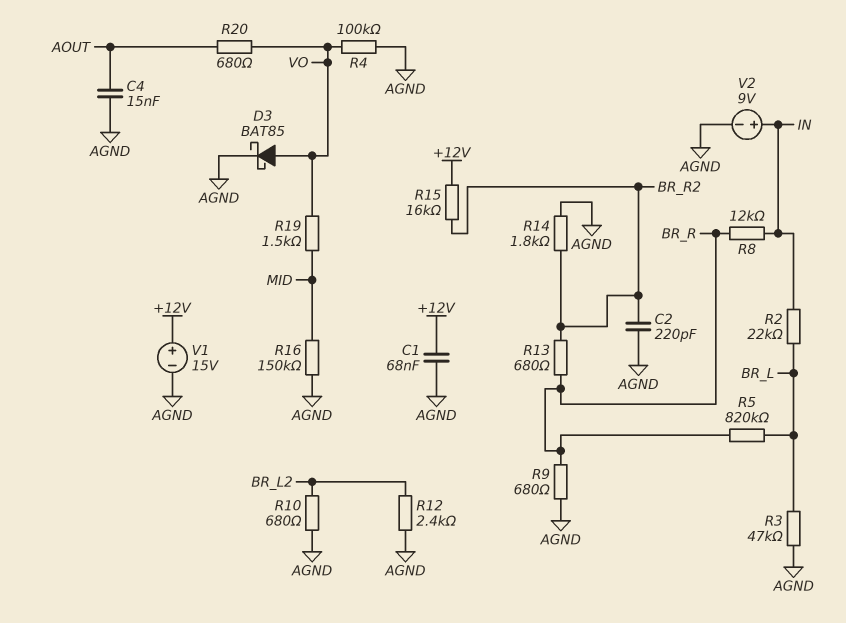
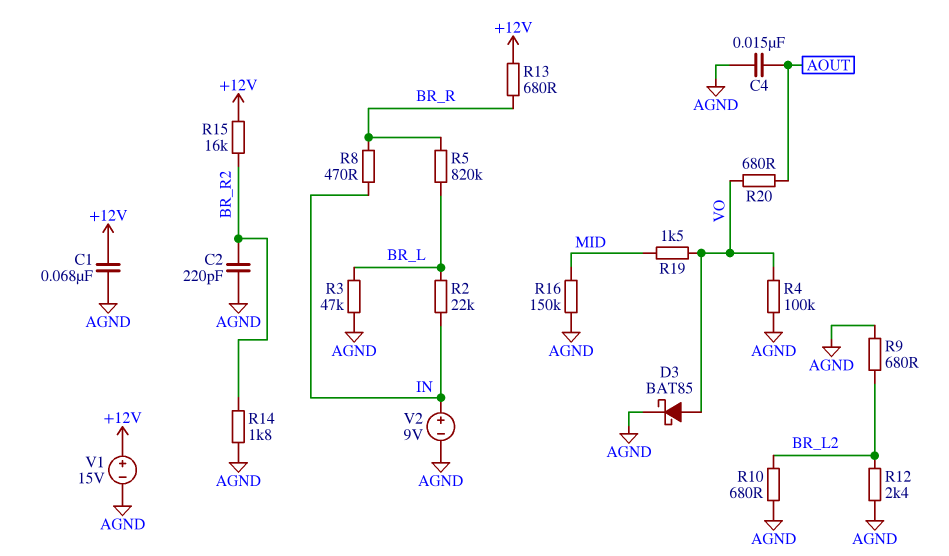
R8: 12k (BR_R, IN) -> 470 (BR_R, IN)
R9: 680 (AGND, BR_R) -> 680 (AGND, BR_L2)
R13: 680 (BR_R, BR_R2) -> 680 (+12V, BR_R)

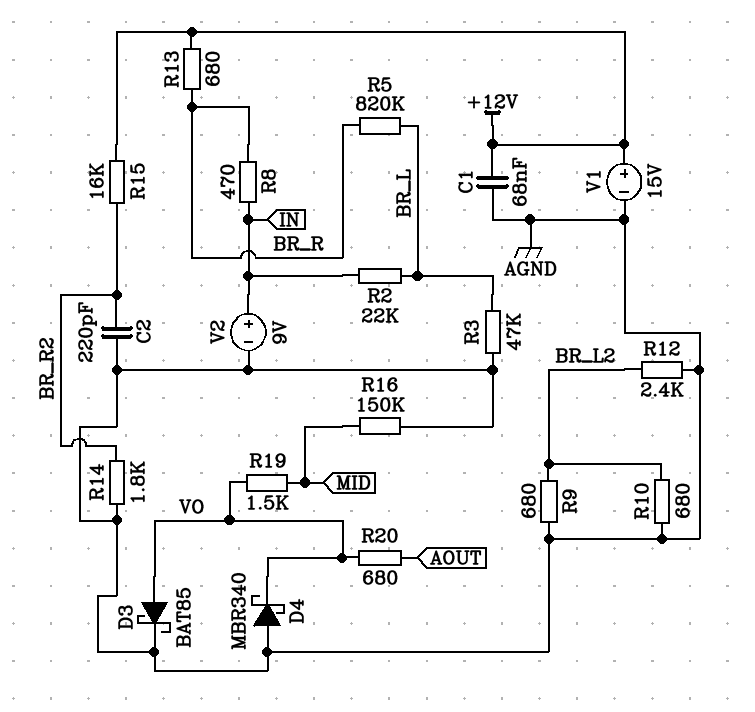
C4: 15nF (AGND, AOUT) -> none
D4: none -> schottky MBR340 (A AGND, K VO)
R4: 100k (AGND, VO) -> none

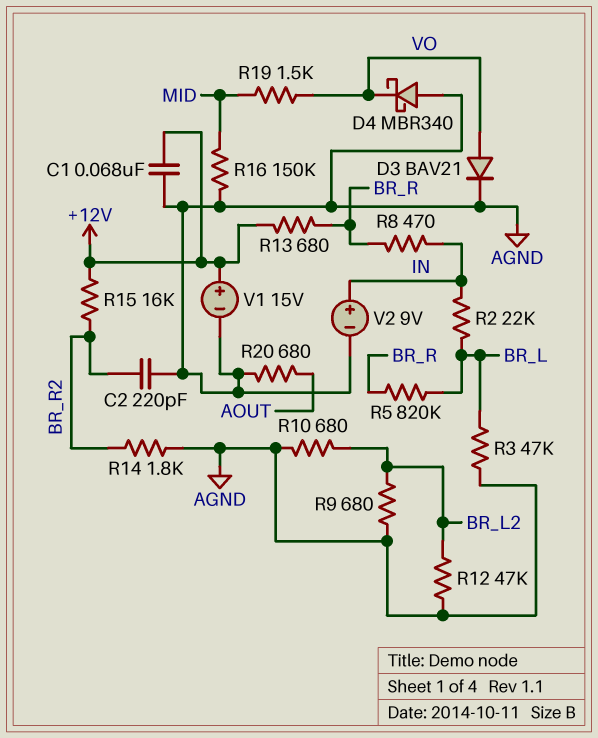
D3: schottky BAT85 (A VO, K AGND) -> diode BAV21 (A VO, K AGND)
R12: 2.4k (AGND, BR_L2) -> 47k (AGND, BR_L2)
R20: 680 (AOUT, VO) -> 680 (AGND, AOUT)

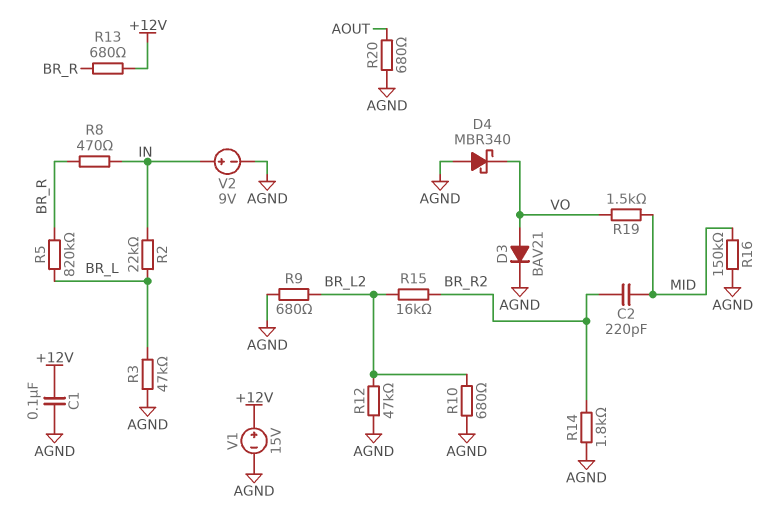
C1: 68nF (+12V, AGND) -> 100nF (+12V, AGND)
C2: 220pF (AGND, BR_R2) -> 220pF (BR_R2, MID)
R15: 16k (+12V, BR_R2) -> 16k (BR_L2, BR_R2)

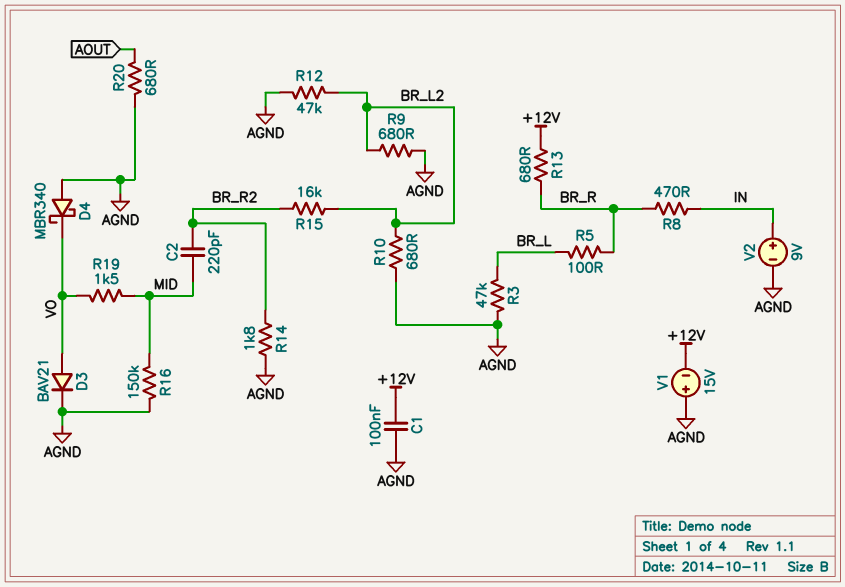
R2: 22k (BR_L, IN) -> none
R5: 820k (BR_L, BR_R) -> 100 (BR_L, BR_R)
V1: 15V (plus +12V, minus AGND) -> 15V (plus AGND, minus +12V)

